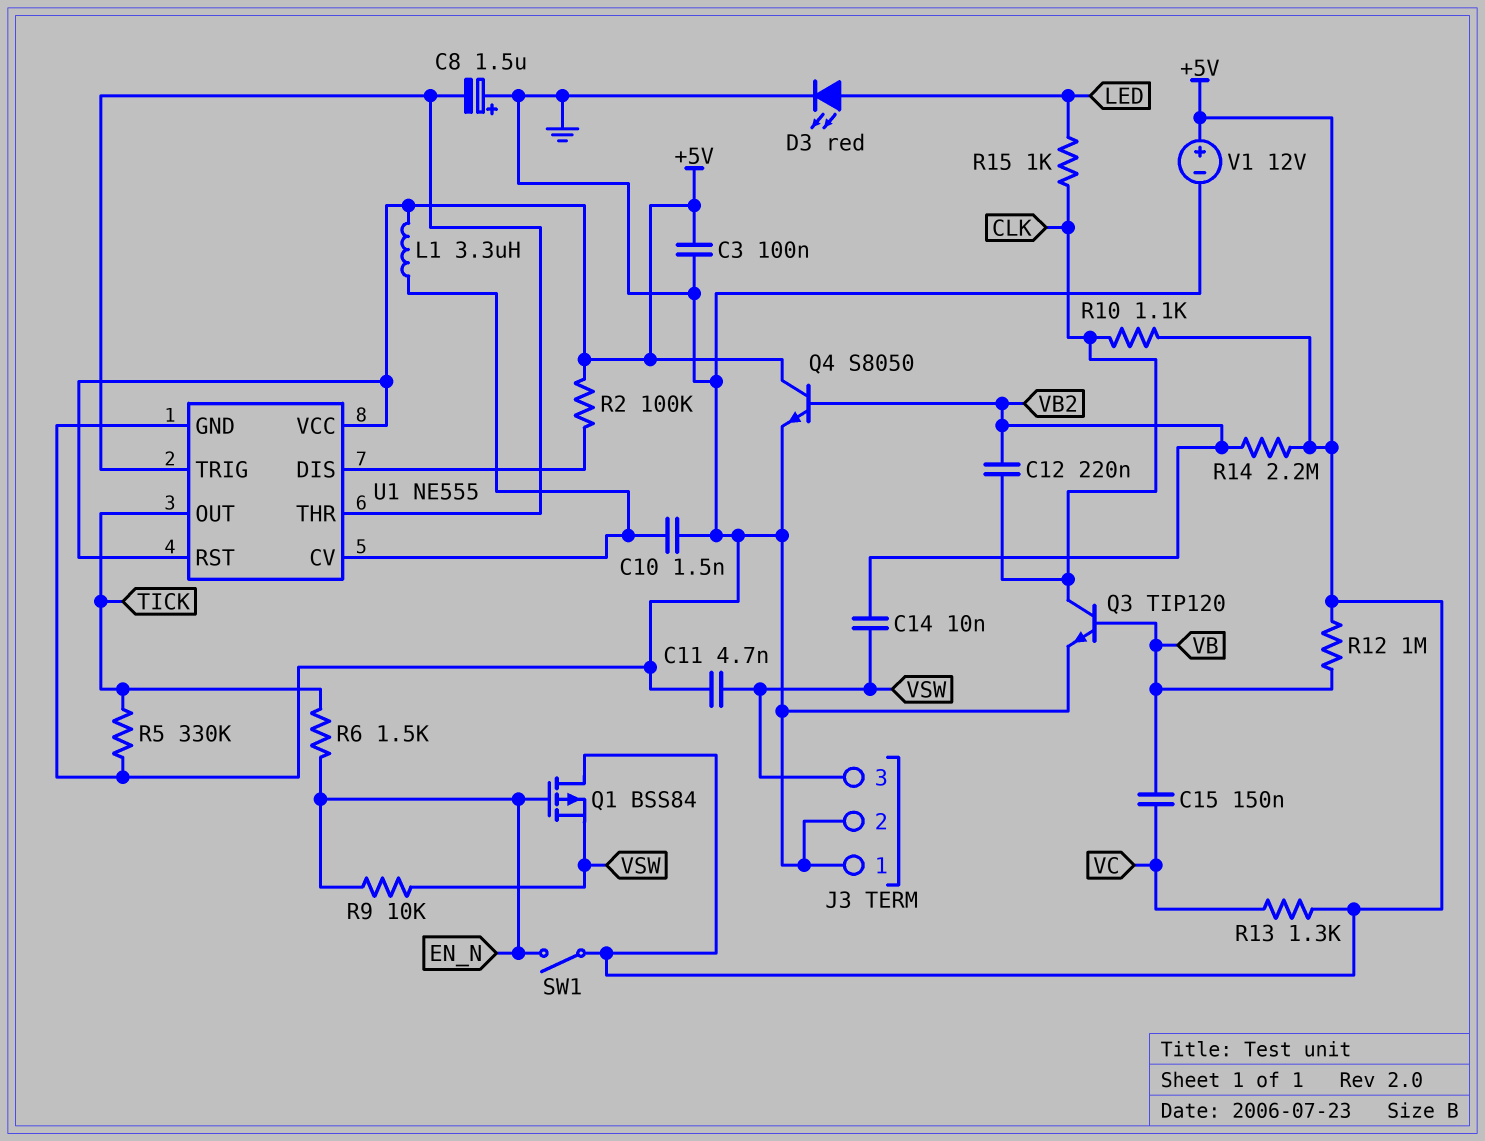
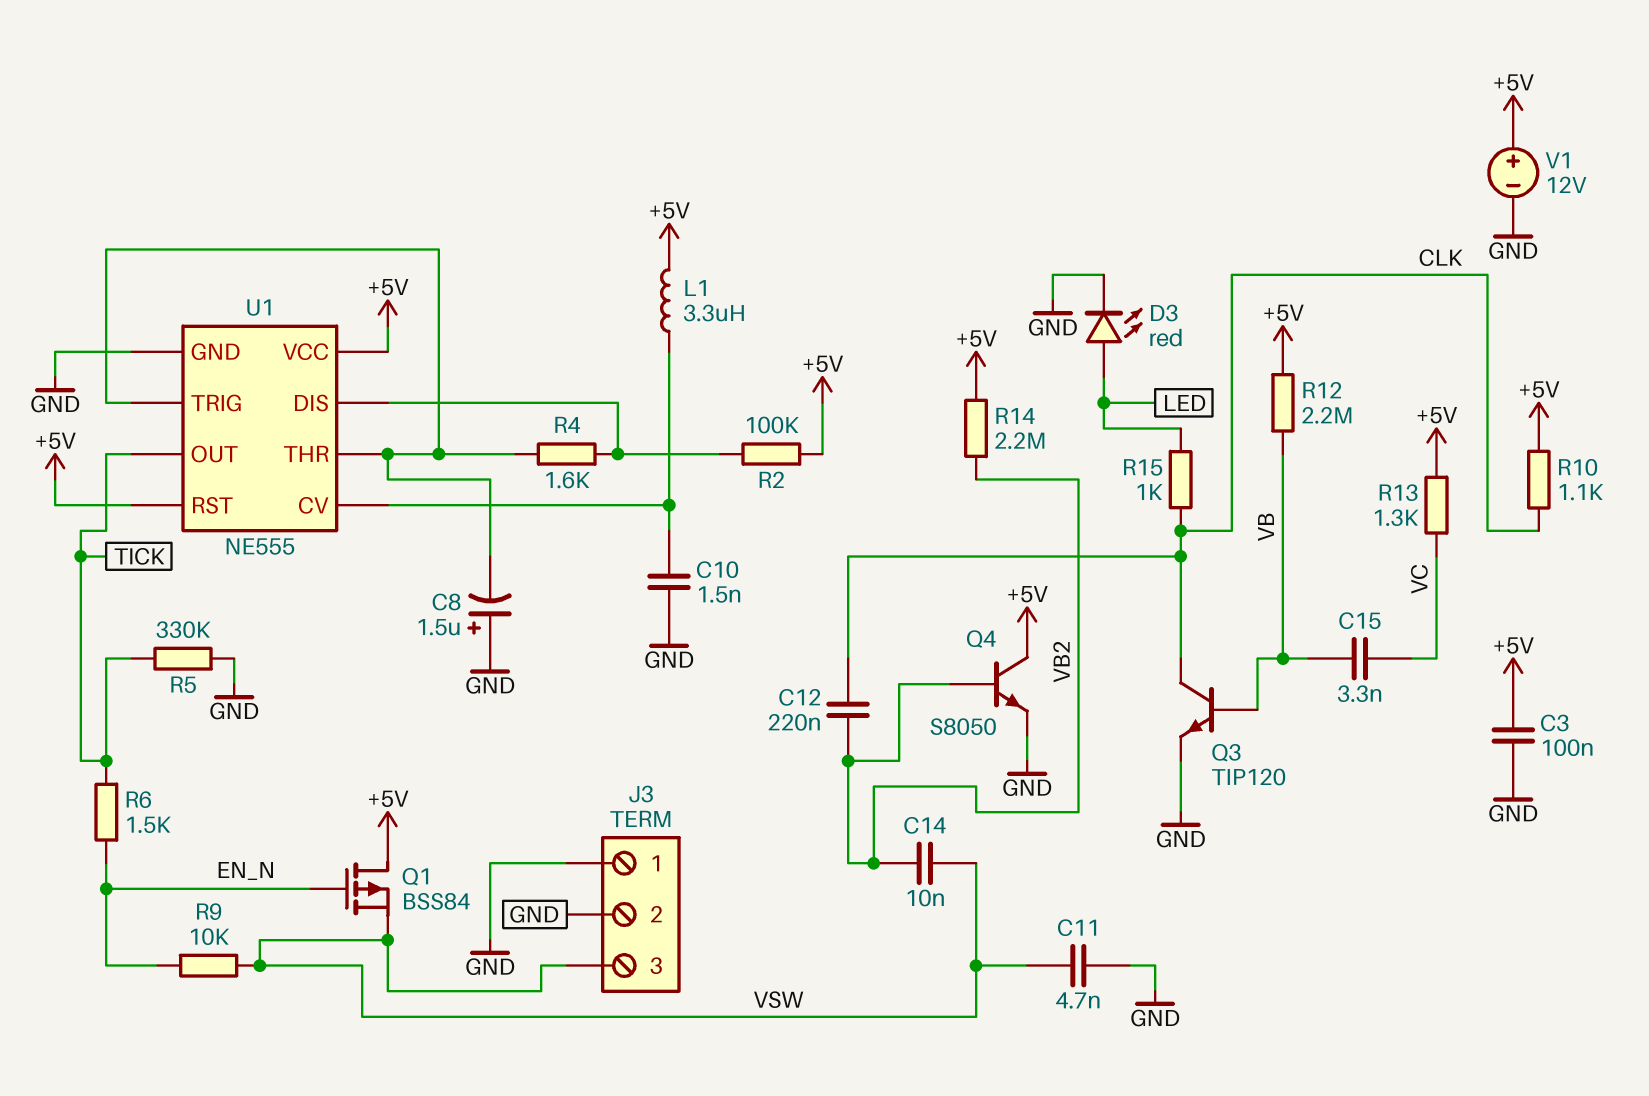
C15: 150nF (VB, VC) -> 3.3nF (VB, VC)
R4: none -> 1.6k (U1/DIS, U1/THR)
R12: 1M (+5V, VB) -> 2.2M (+5V, VB)
SW1: switch (+5V, EN_N) -> none

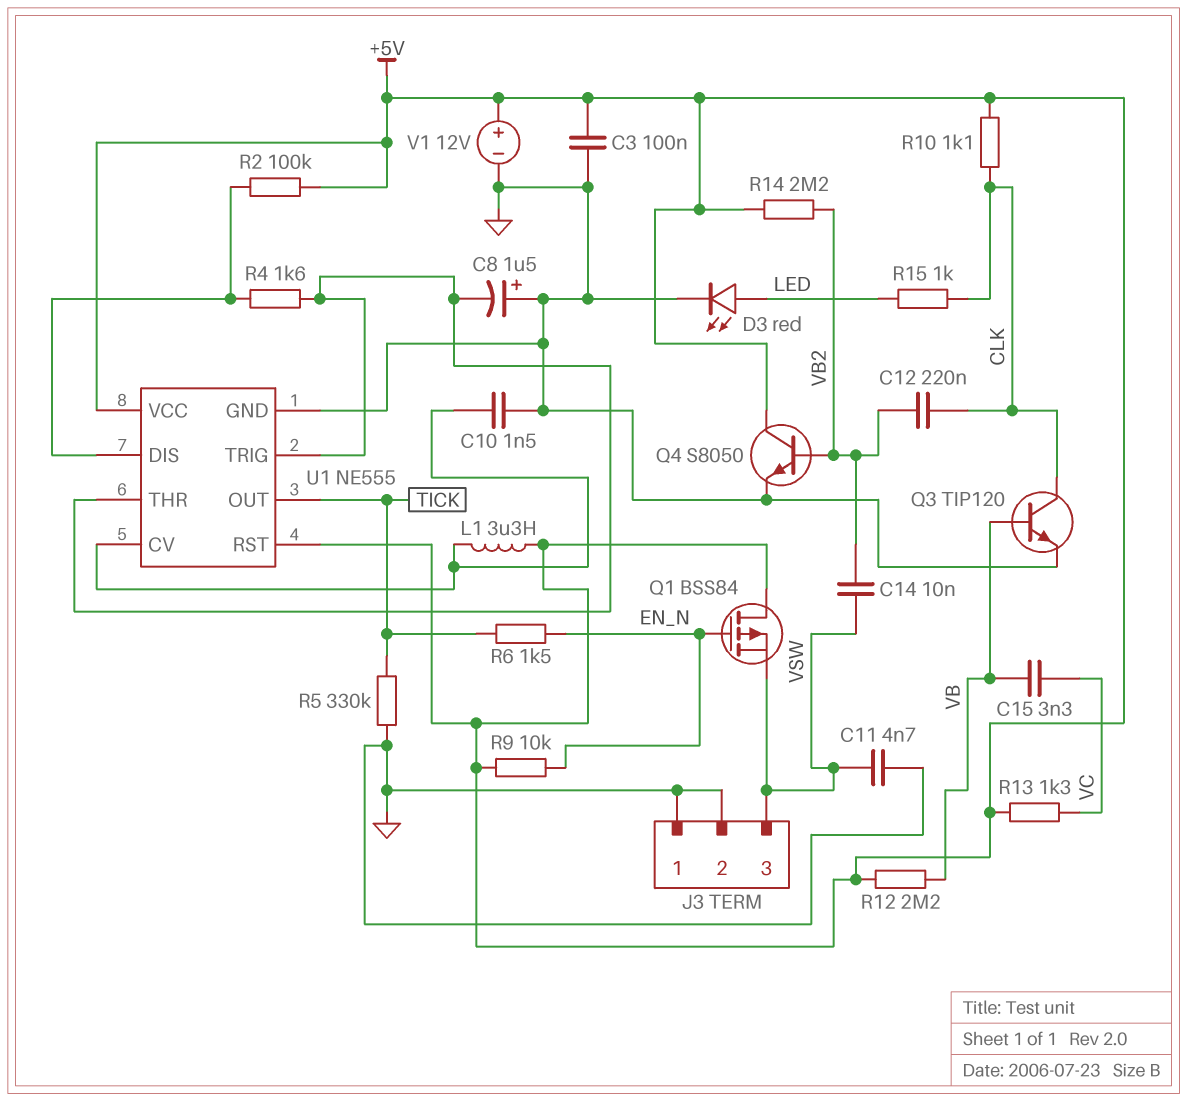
R9: 10k (EN_N, VSW) -> 10k (+5V, EN_N)

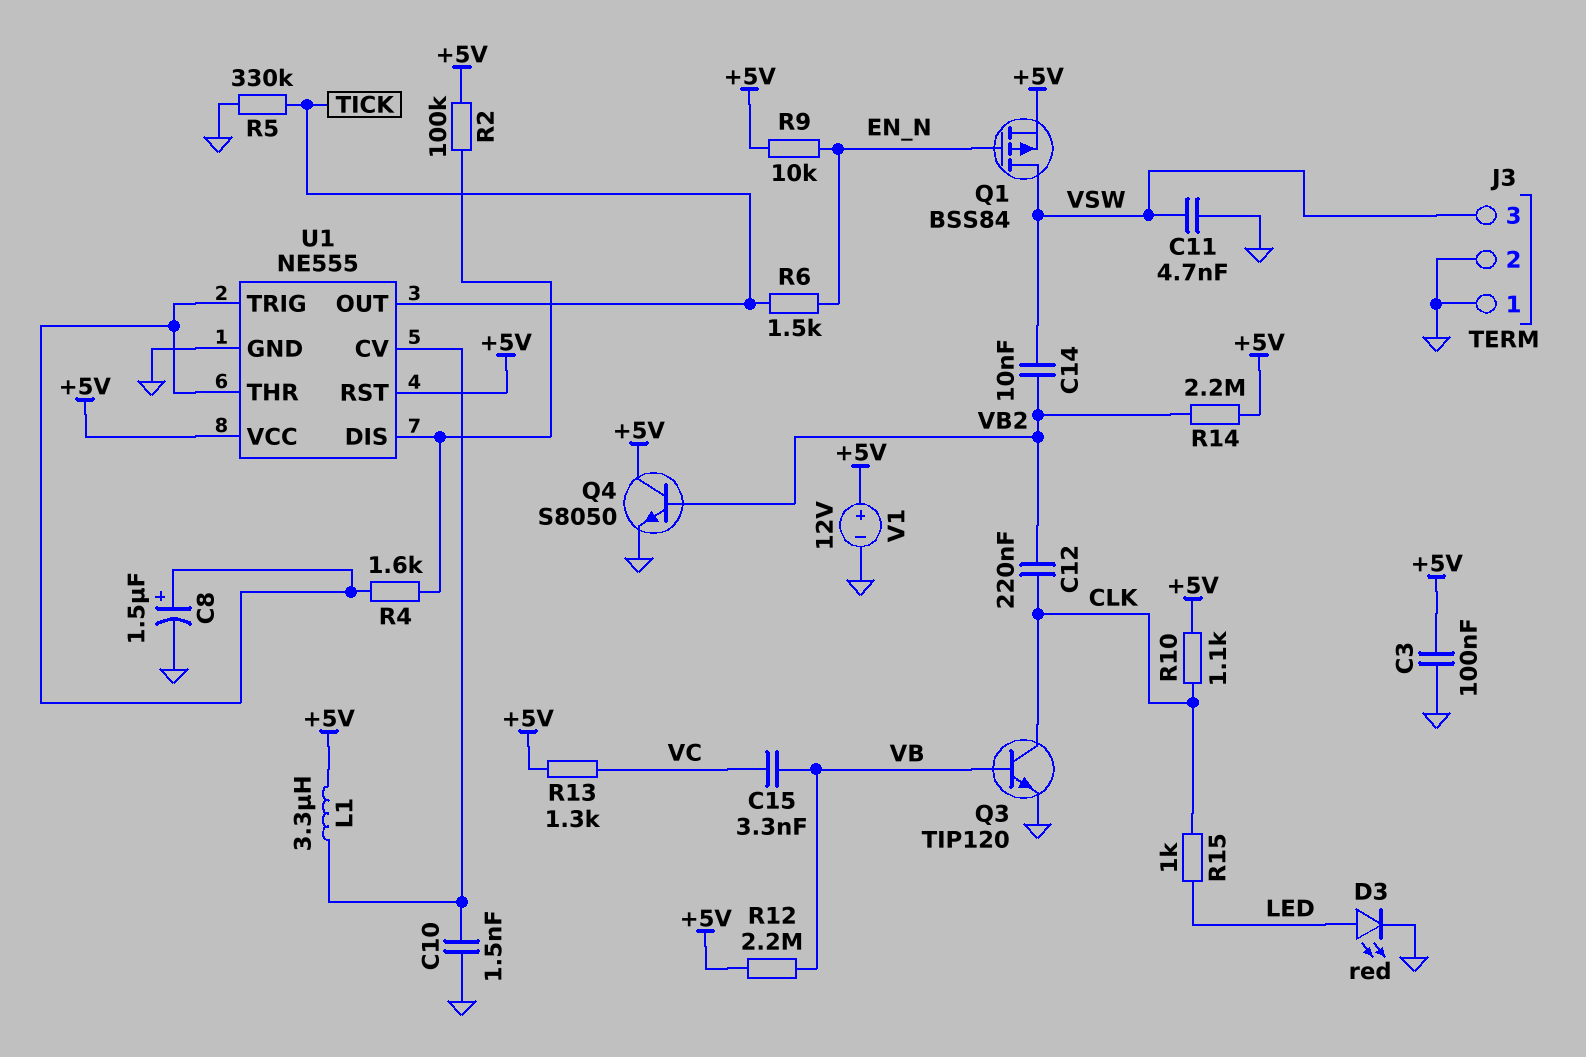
C8: 1.5uF (plus GND, minus U1/THR) -> 1.5uF (plus U1/THR, minus GND)
Q1: PMOS BSS84 (G EN_N, D +5V, S VSW) -> PMOS BSS84 (G EN_N, D VSW, S +5V)

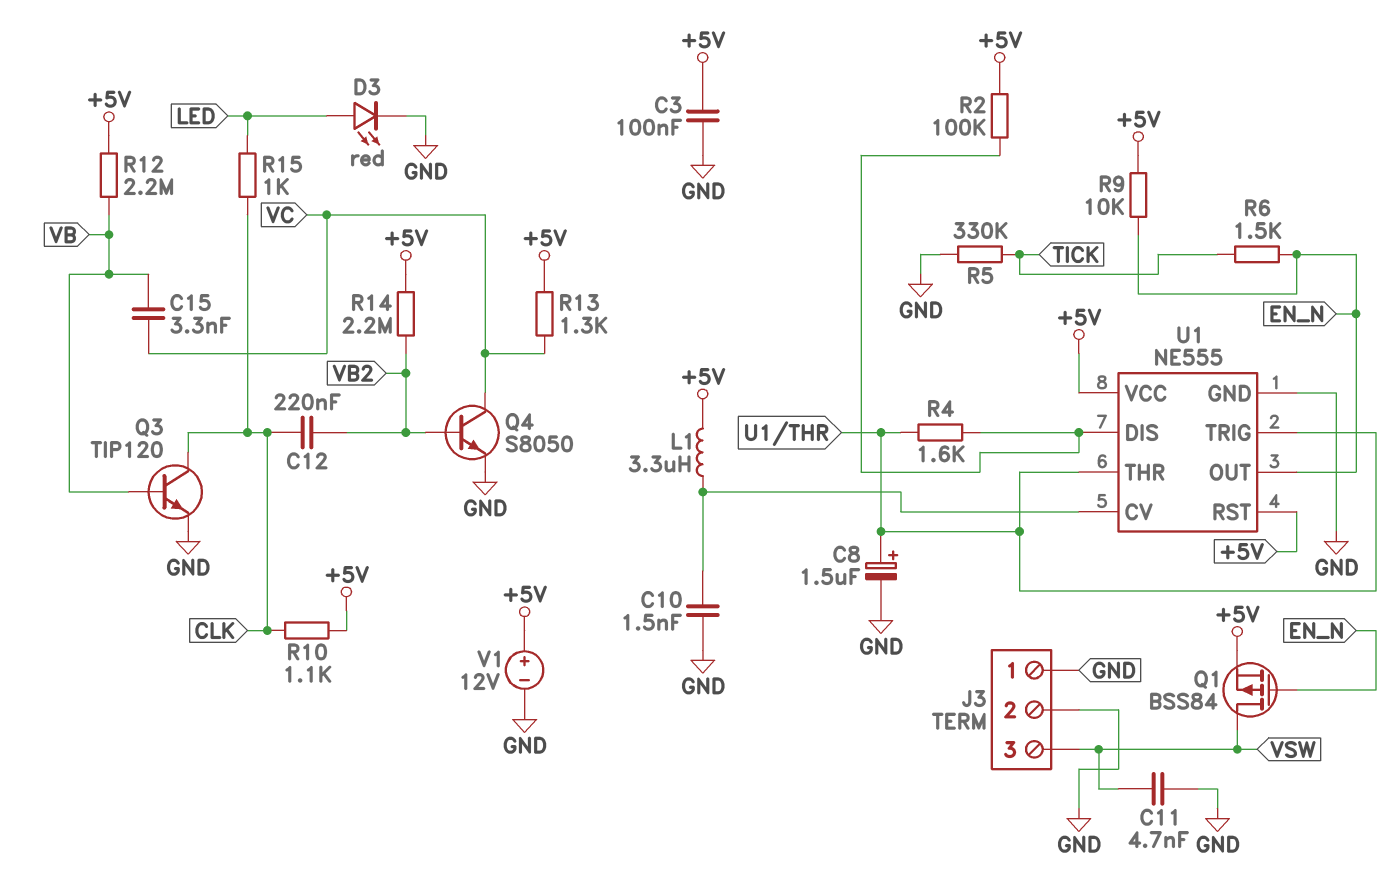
C14: 10nF (VB2, VSW) -> none
Q4: NPN S8050 (B VB2, C +5V, E GND) -> NPN S8050 (B VB2, C VC, E GND)
U1 pin OUT: TICK -> EN_N

